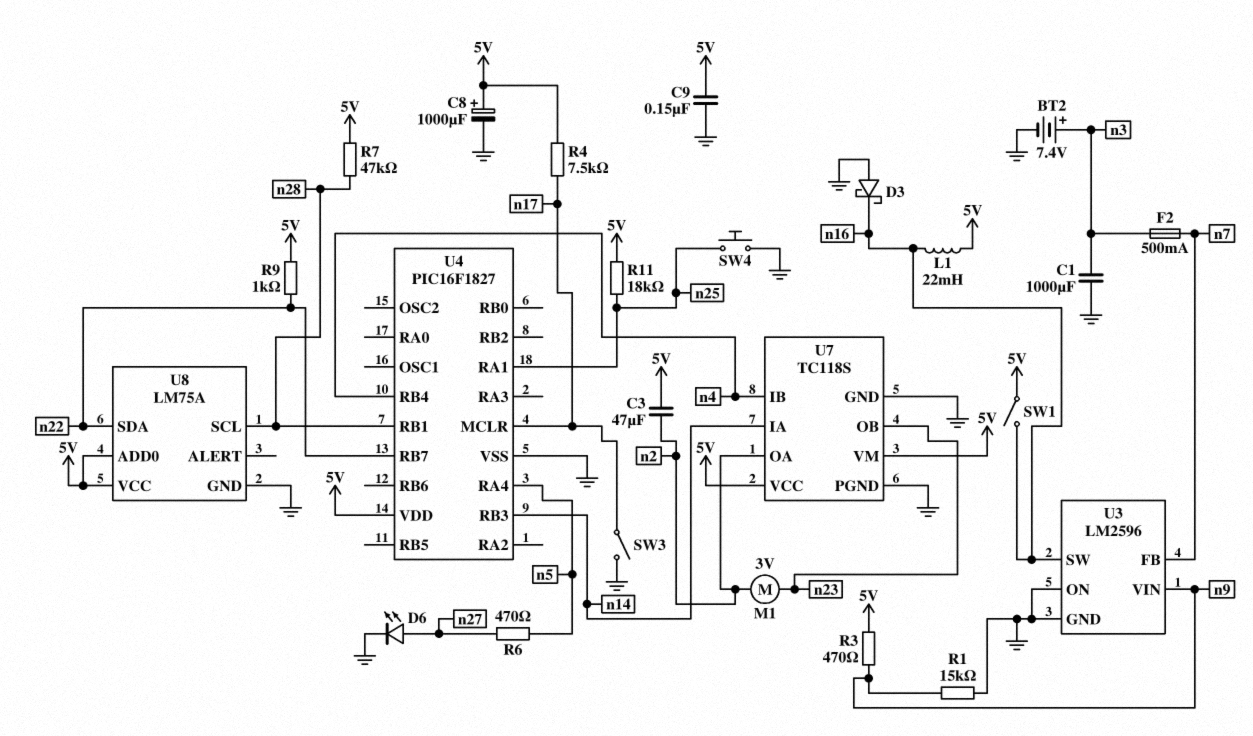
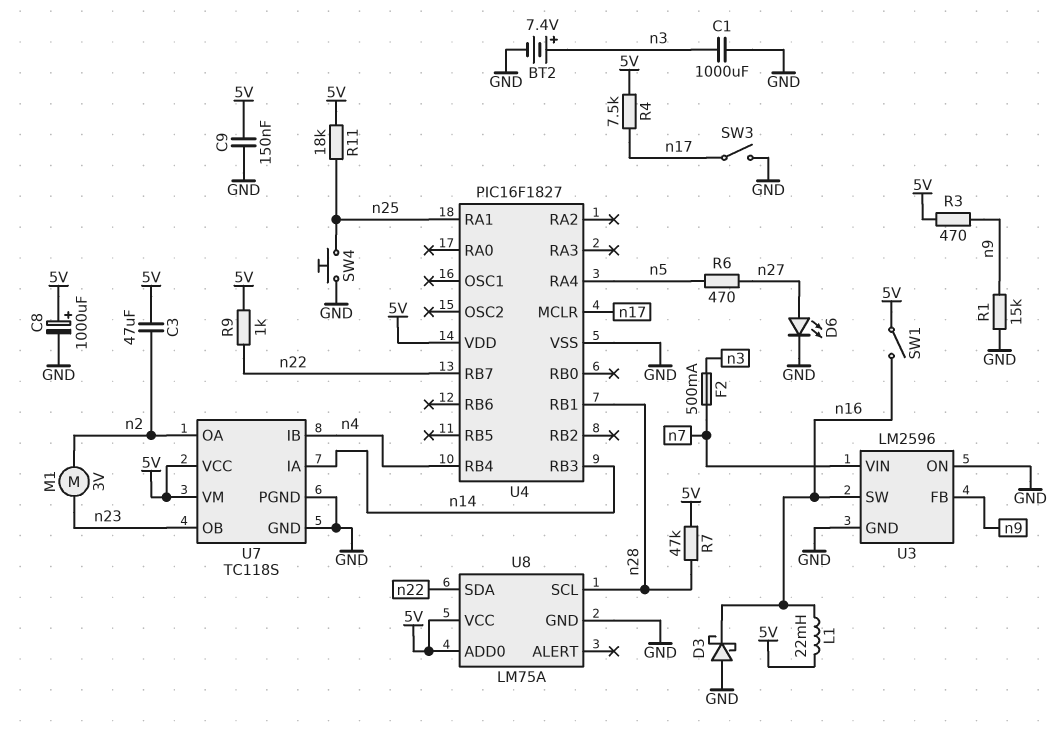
U3 pin FB: n7 -> n9
U3 pin VIN: n9 -> n7

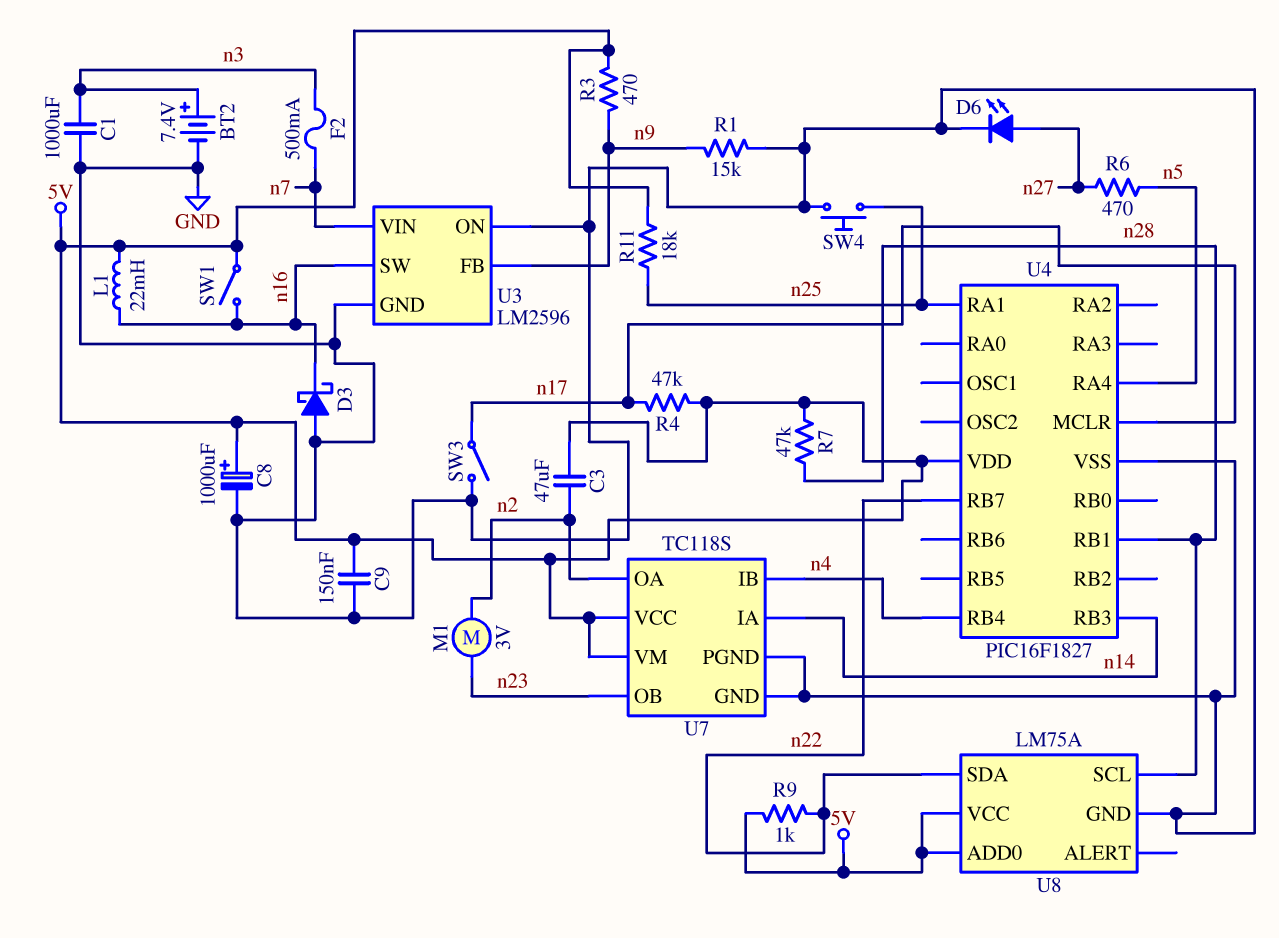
R4: 7.5k (5V, n17) -> 47k (5V, n17)

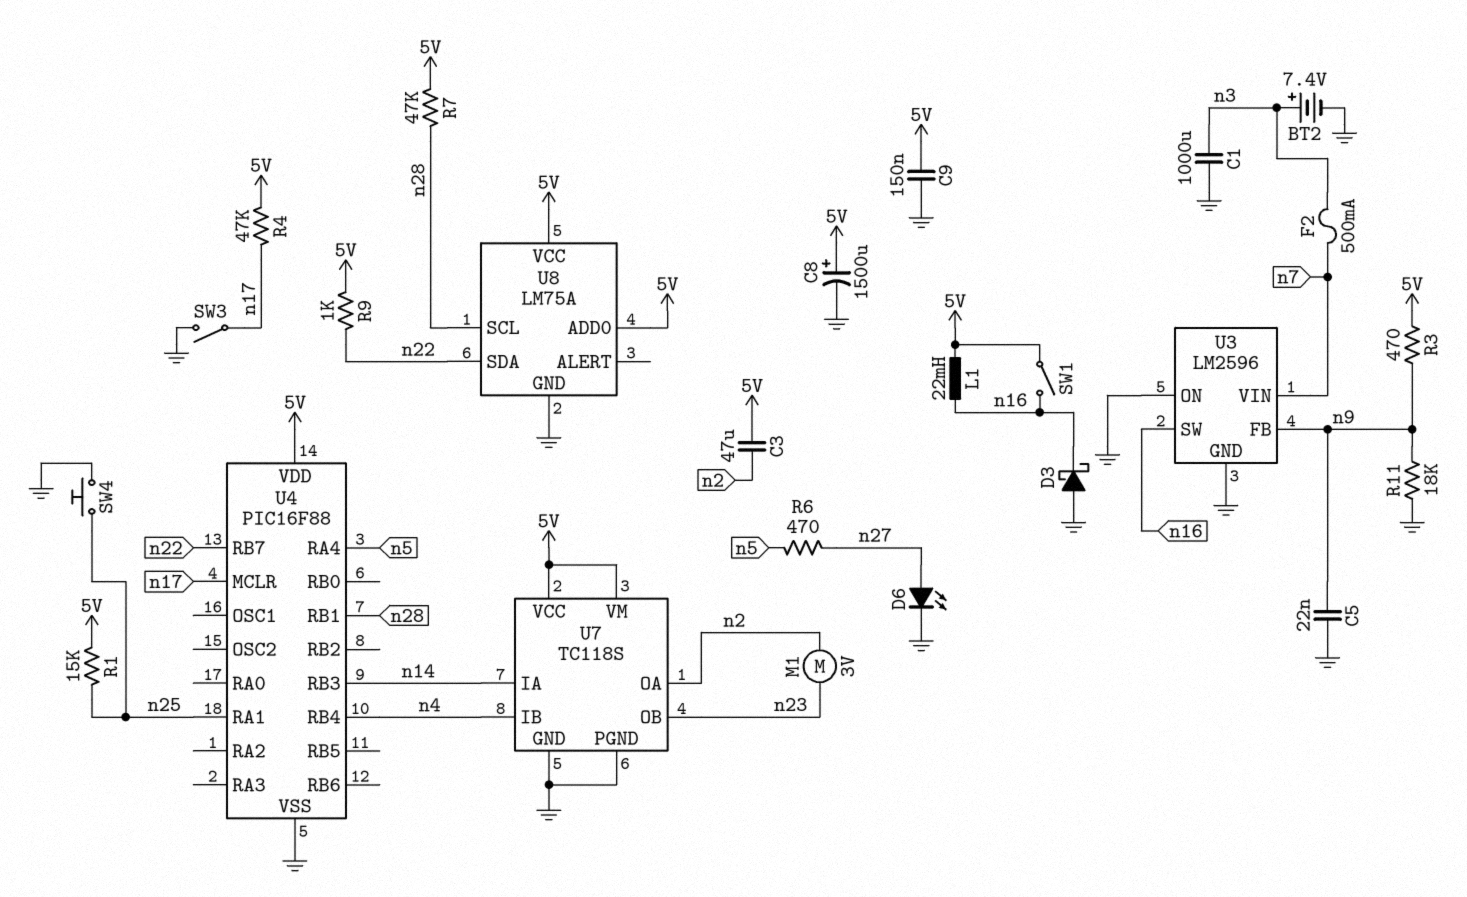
C5: none -> 22nF (GND, n9)
C8: 1000uF (plus 5V, minus GND) -> 1500uF (plus 5V, minus GND)
R1: 15k (GND, n9) -> 15k (5V, n25)
R11: 18k (5V, n25) -> 18k (GND, n9)
U4: PIC16F1827 -> PIC16F88

